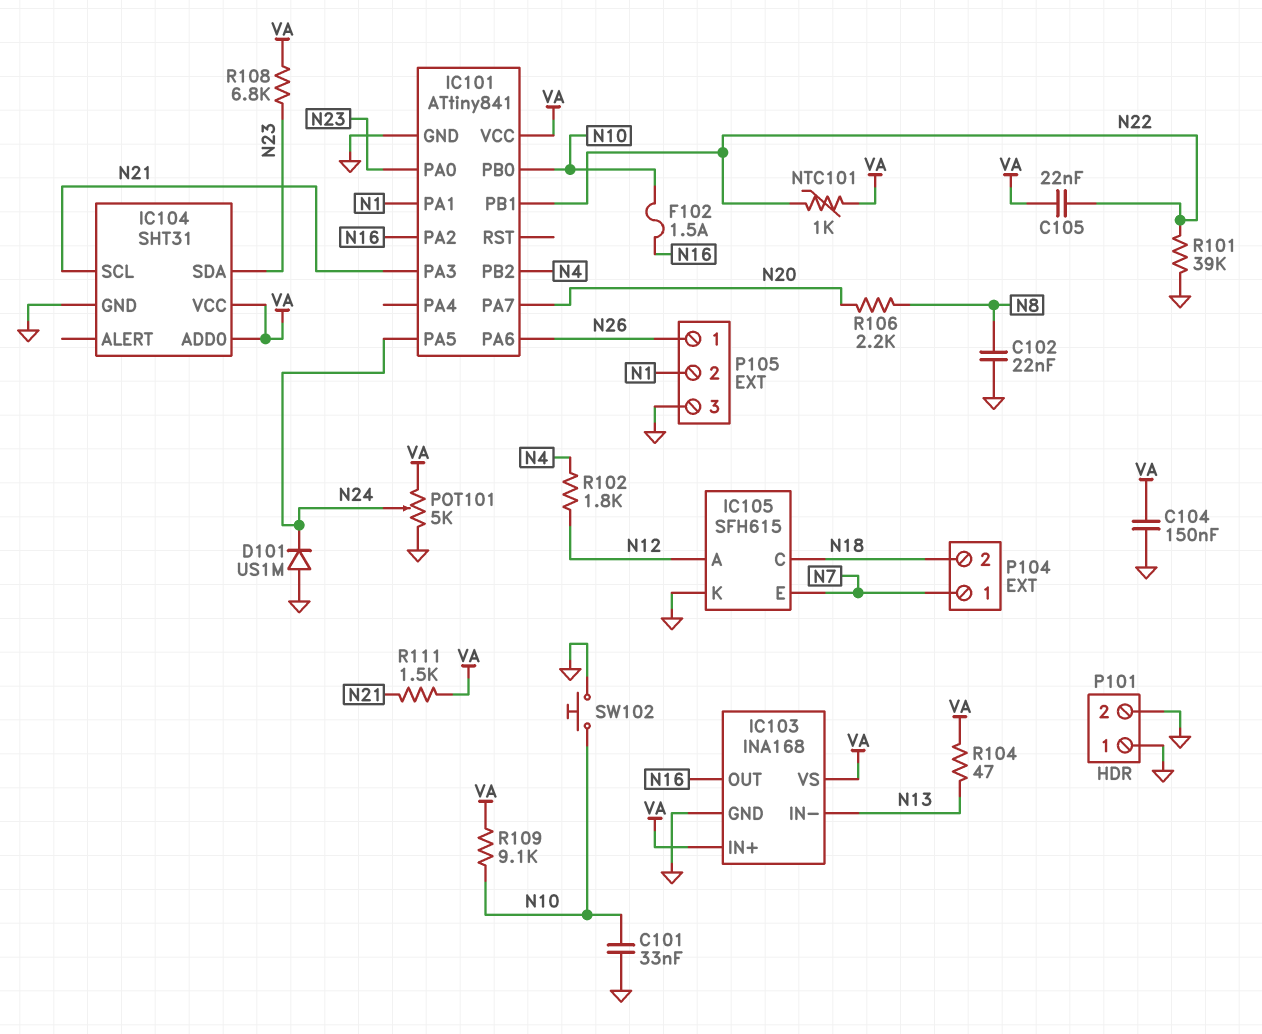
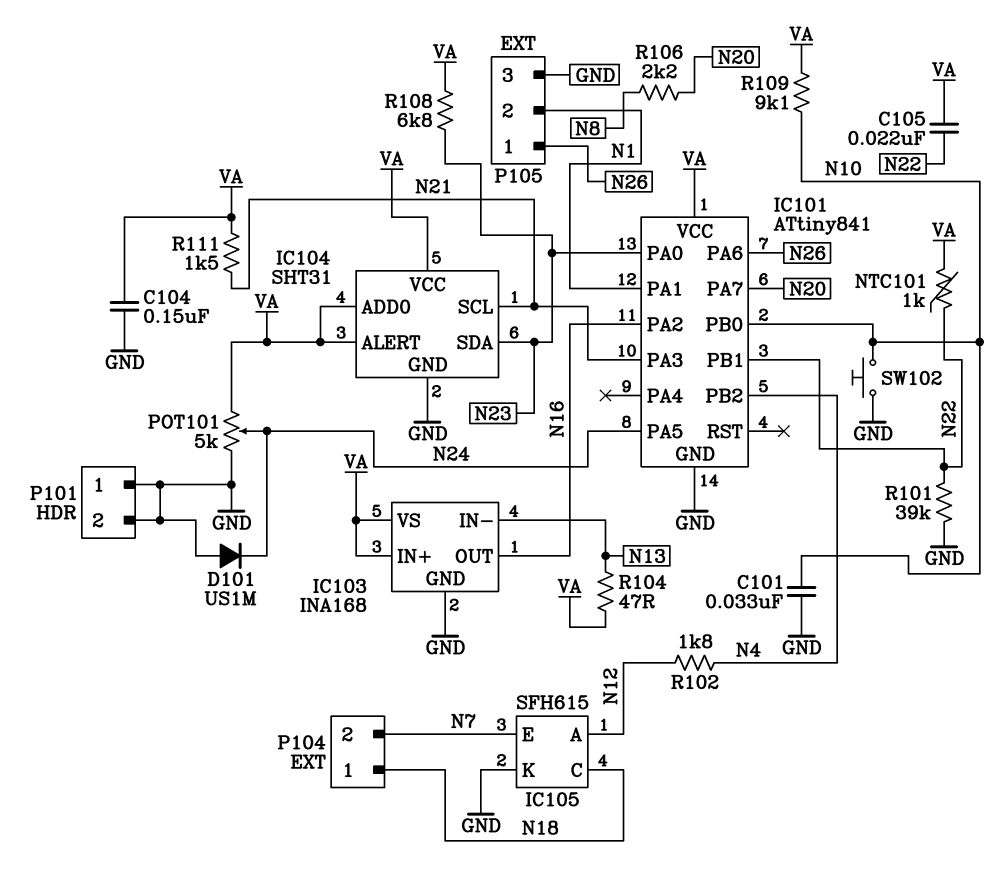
C102: 22nF (GND, N8) -> none
F102: 1.5A (N10, N16) -> none
IC104 pin ALERT: none -> VA
P104 pin 1: N7 -> N18
P104 pin 2: N18 -> N7

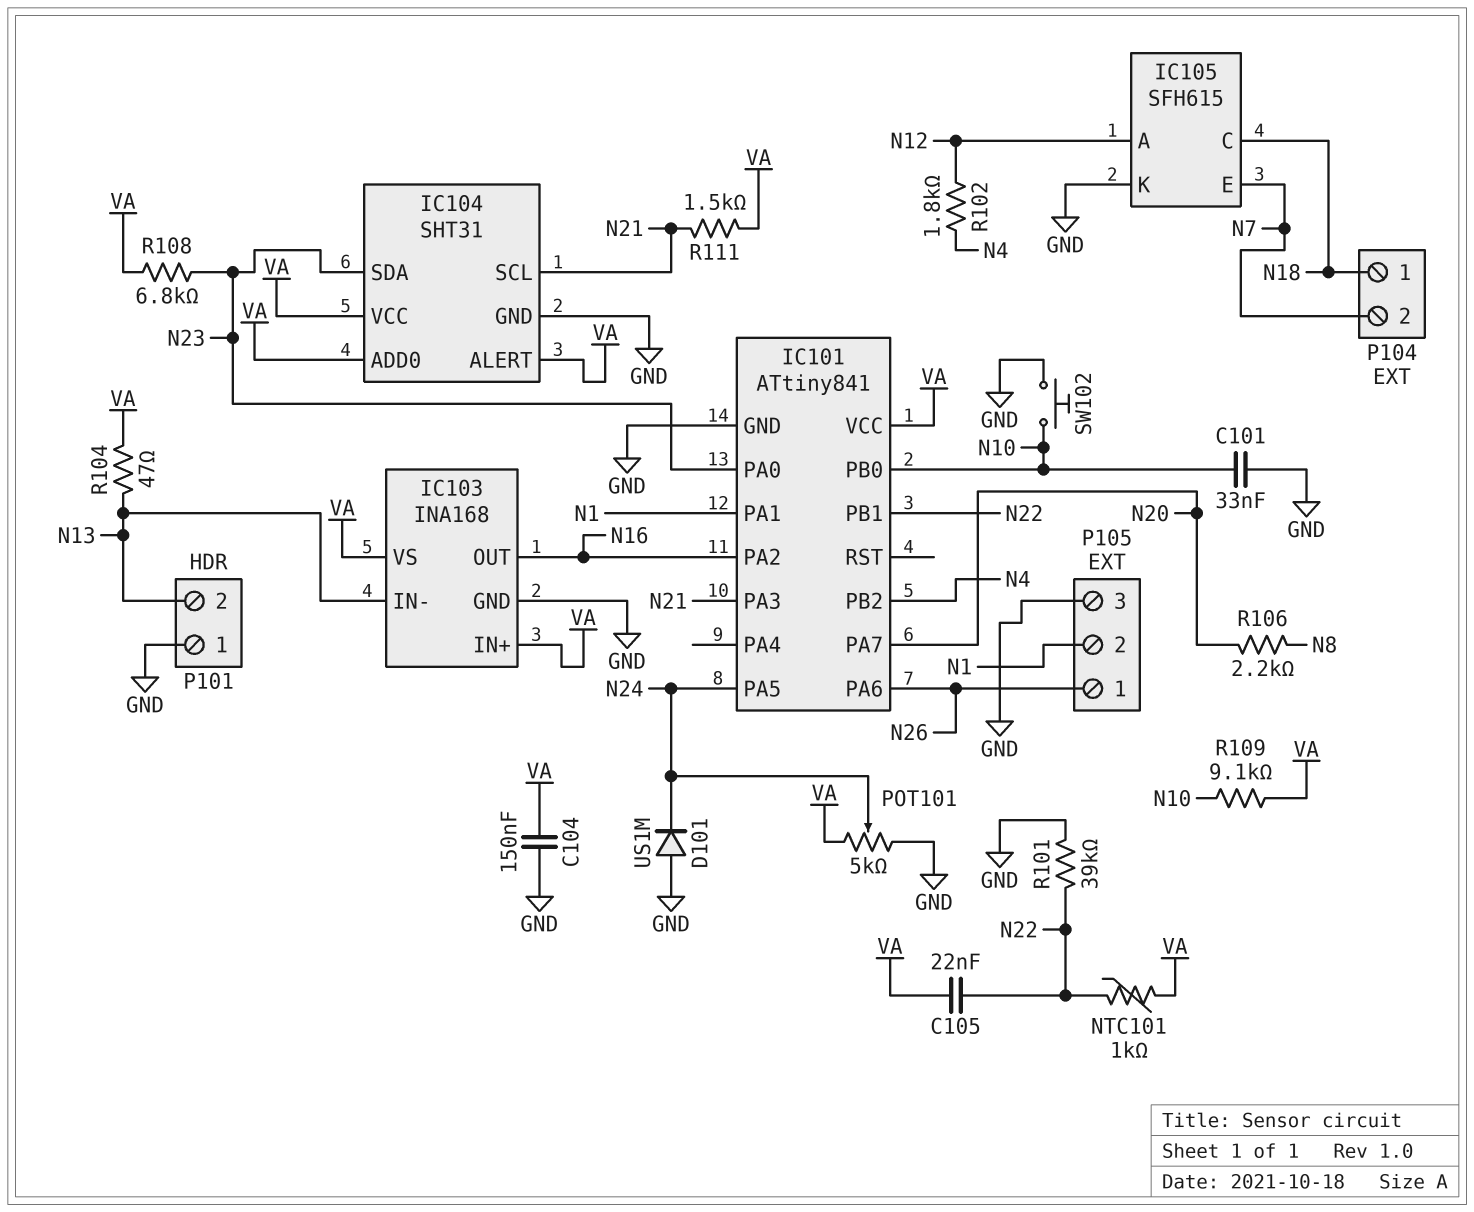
P101 pin 2: GND -> N13

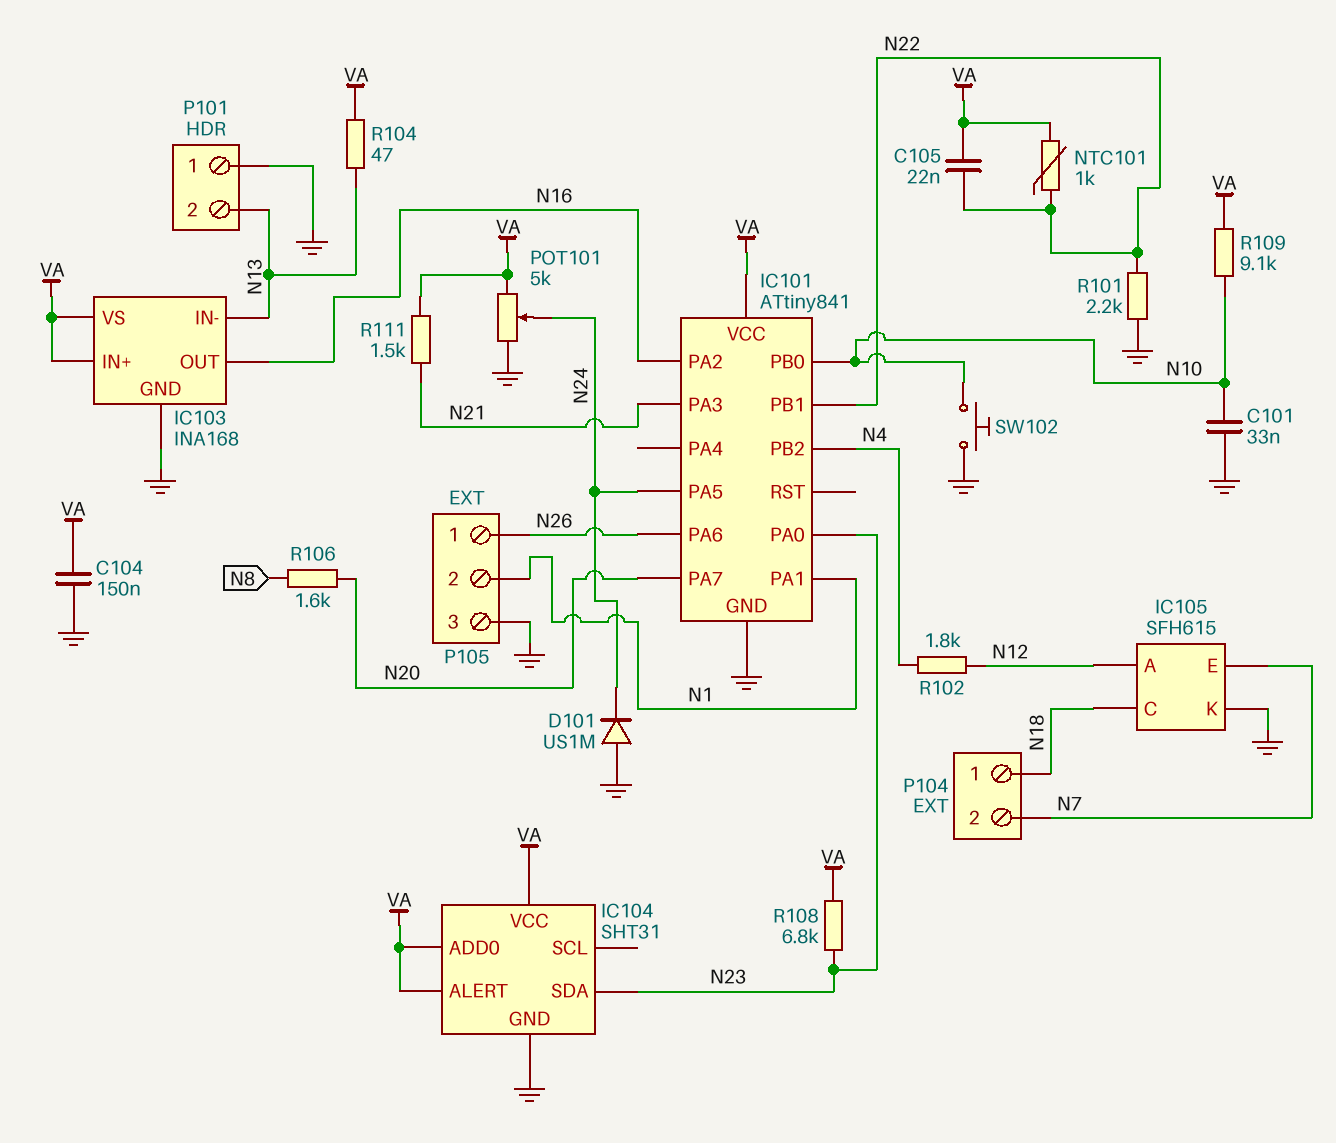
IC104 pin SCL: N21 -> none
R101: 39k (GND, N22) -> 2.2k (GND, N22)
R106: 2.2k (N8, N20) -> 1.6k (N8, N20)

